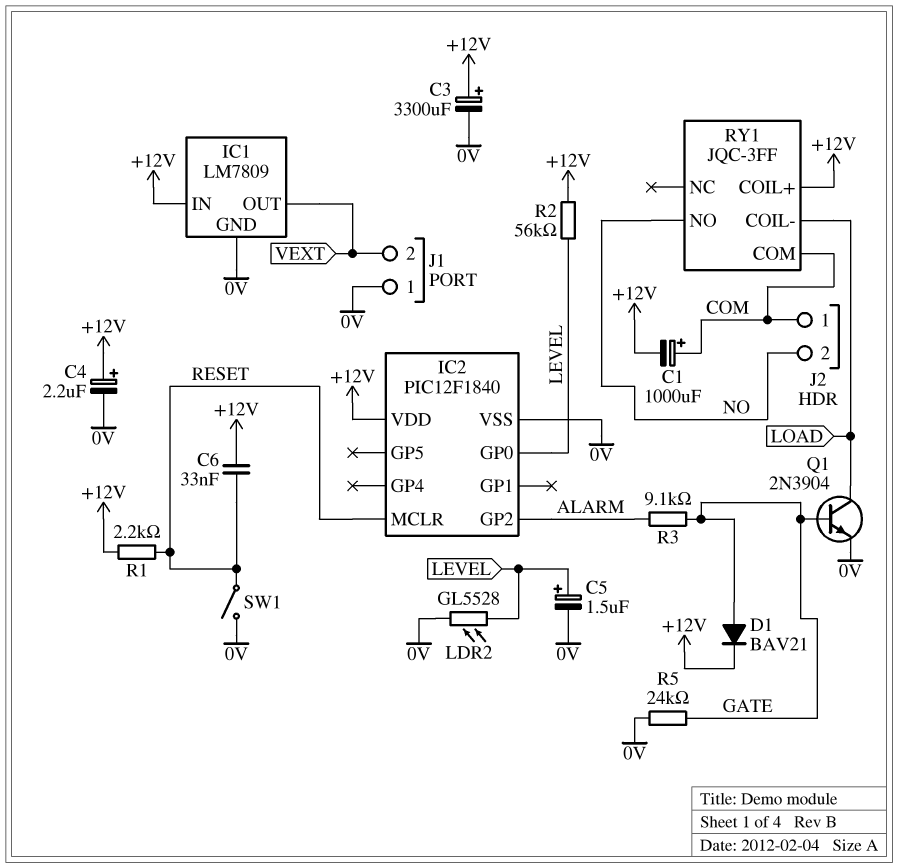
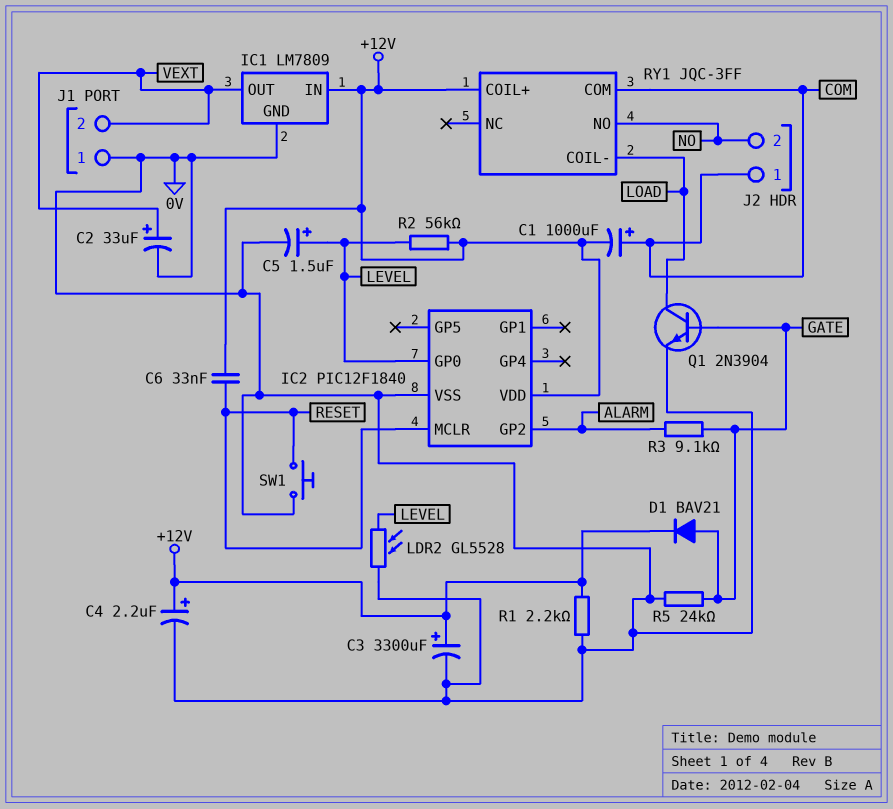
C2: none -> 33uF (plus VEXT, minus 0V)
R1: 2.2k (+12V, RESET) -> 2.2k (+12V, 0V)
SW1: switch (0V, RESET) -> button (0V, RESET)

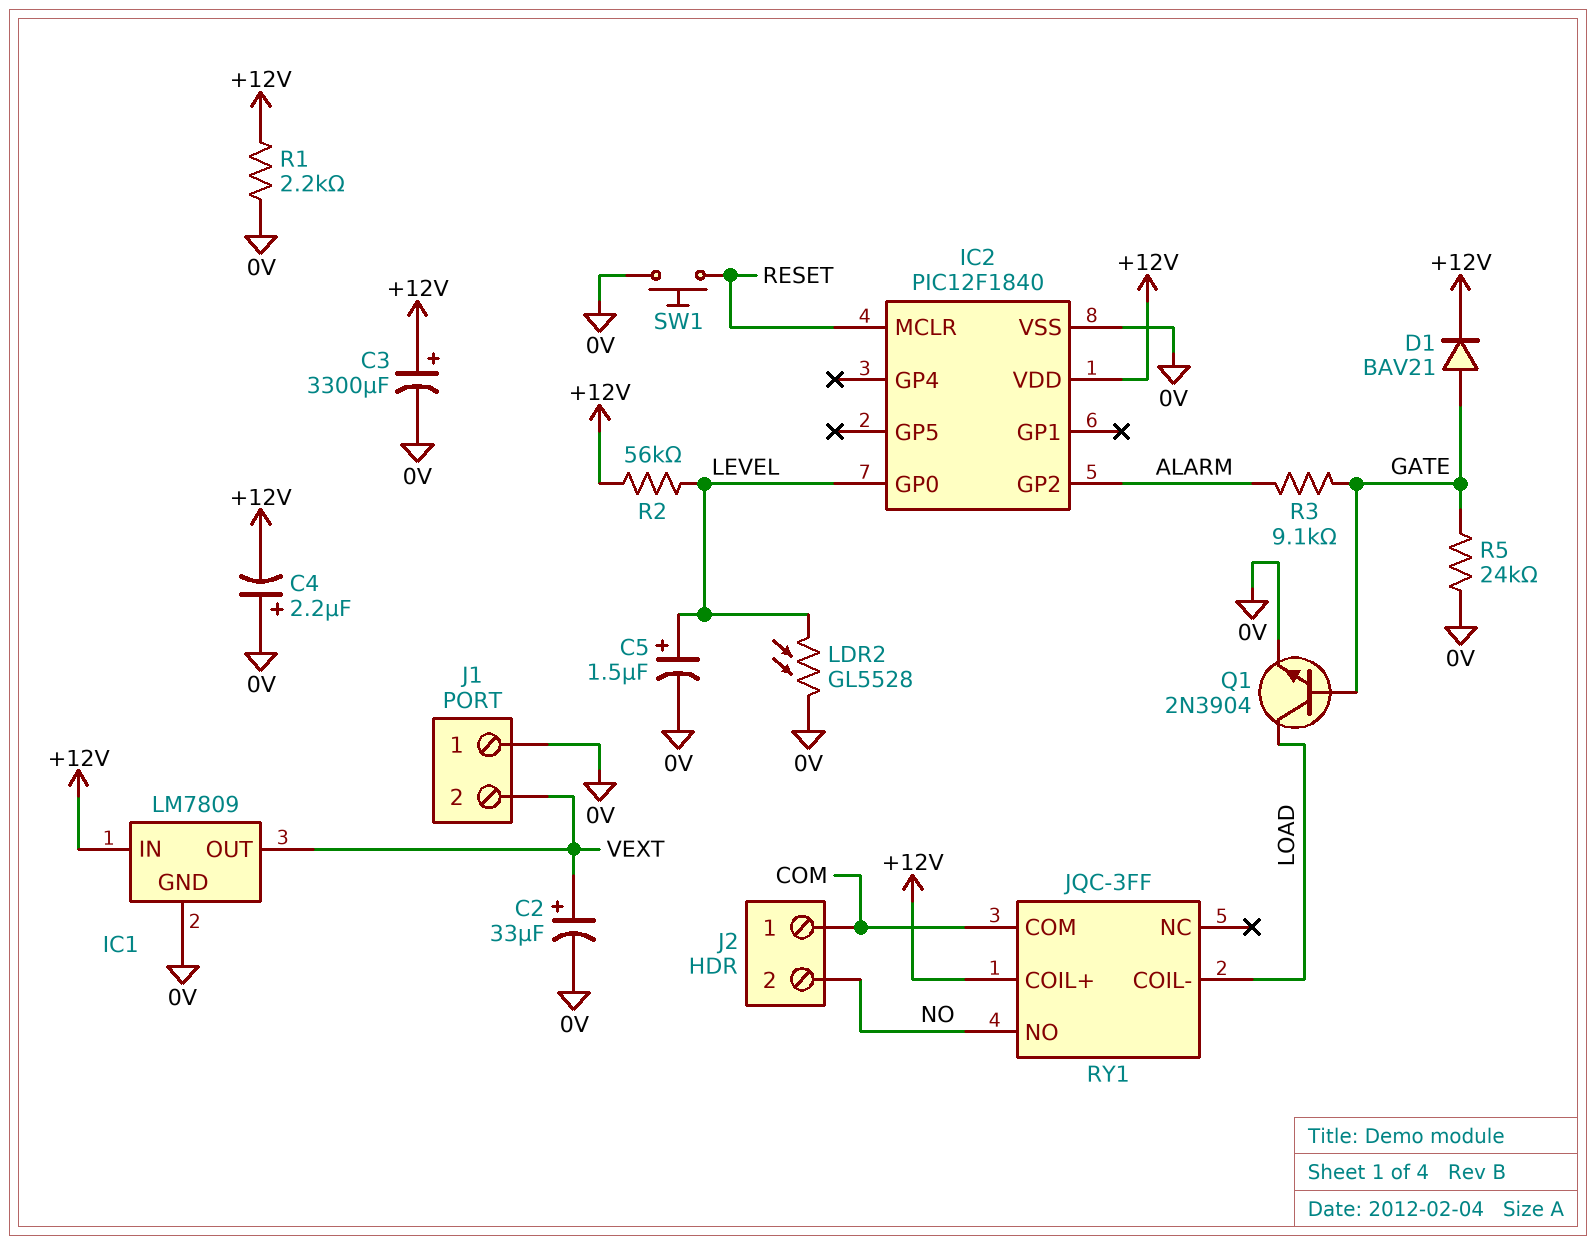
C1: 1000uF (plus COM, minus +12V) -> none
C4: 2.2uF (plus +12V, minus 0V) -> 2.2uF (plus 0V, minus +12V)
C6: 33nF (+12V, RESET) -> none

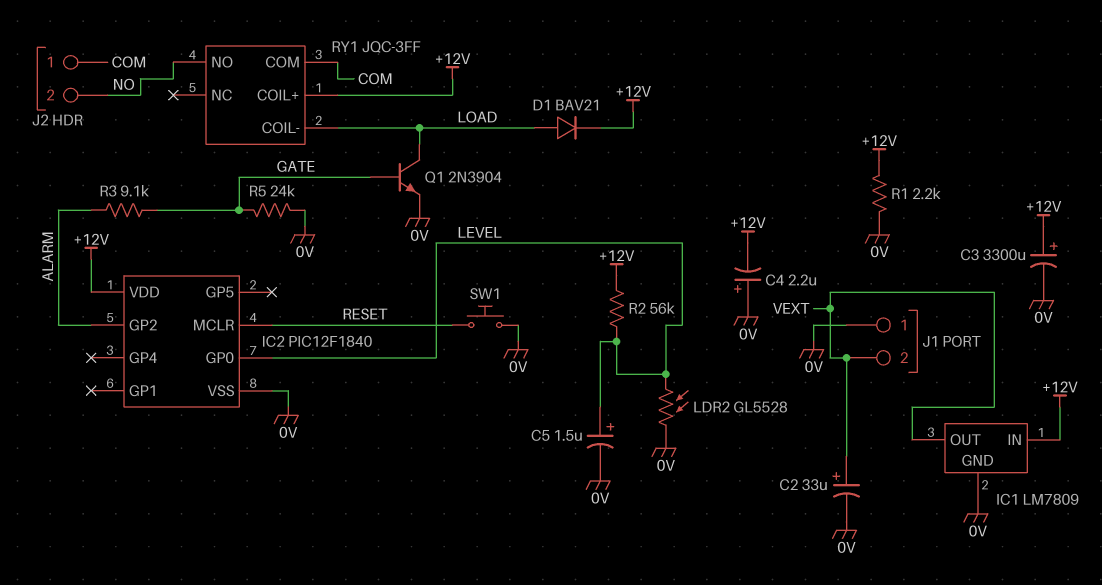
D1: diode BAV21 (A GATE, K +12V) -> diode BAV21 (A LOAD, K +12V)

